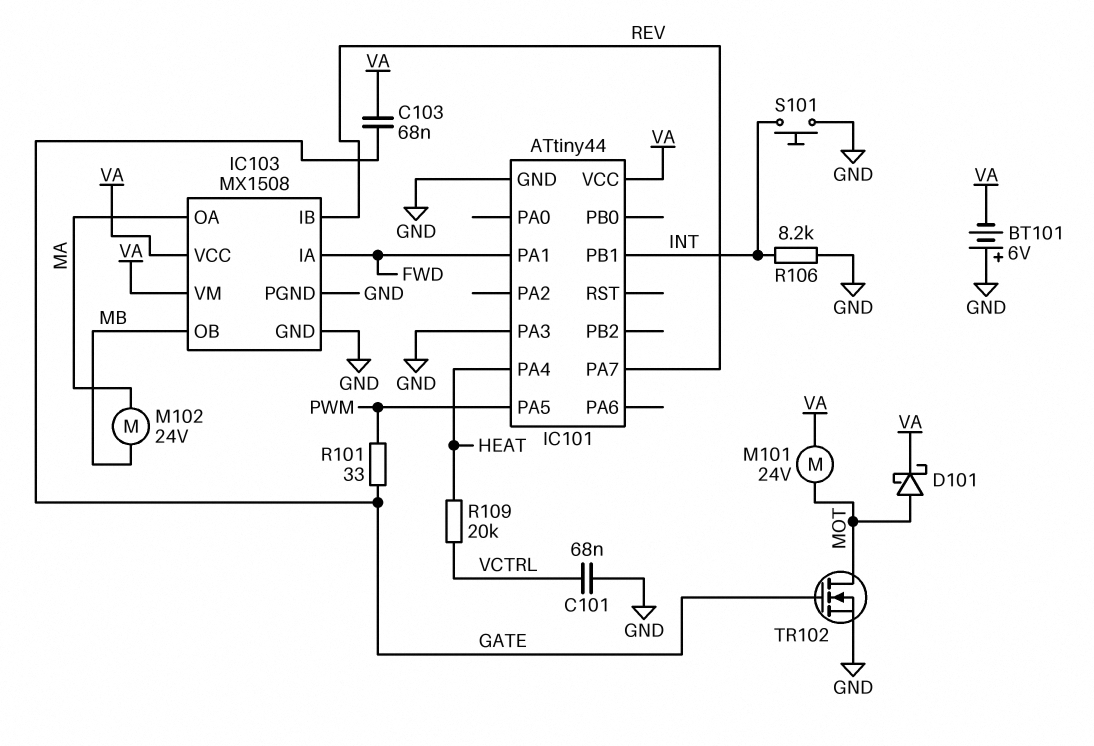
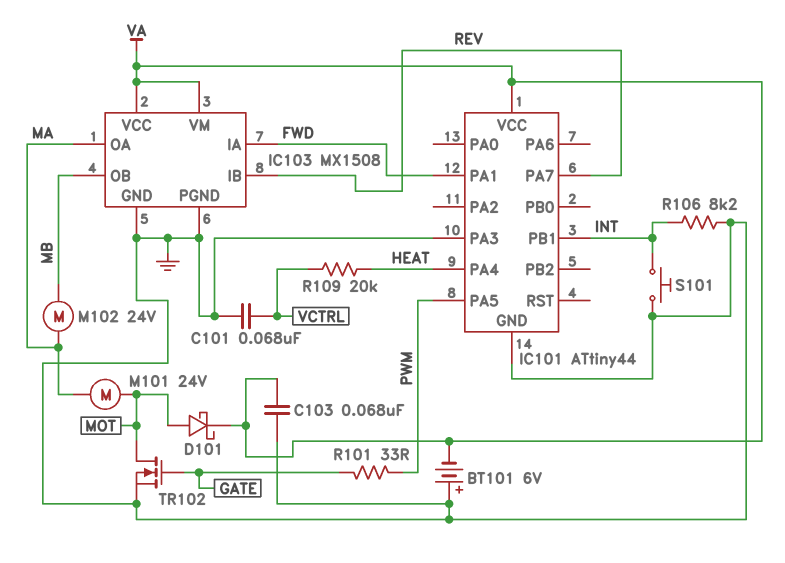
C103: 68nF (GATE, VA) -> 68nF (GND, VA)
M101: motor 24V (MOT, VA) -> motor 24V (MA, MOT)

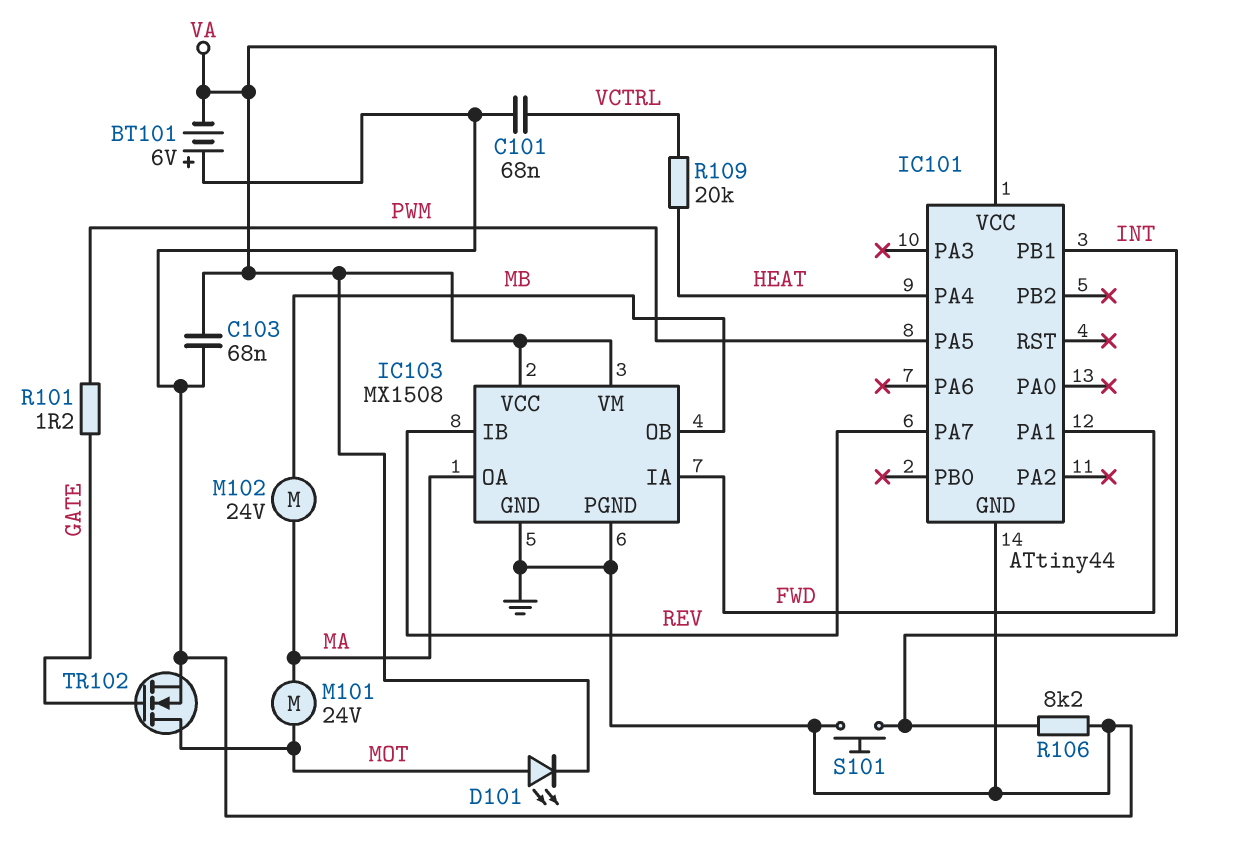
D101: schottky (A MOT, K VA) -> LED (A MOT, K VA)
IC101 pin PA3: GND -> none
R101: 33 (GATE, PWM) -> 1.2 (GATE, PWM)

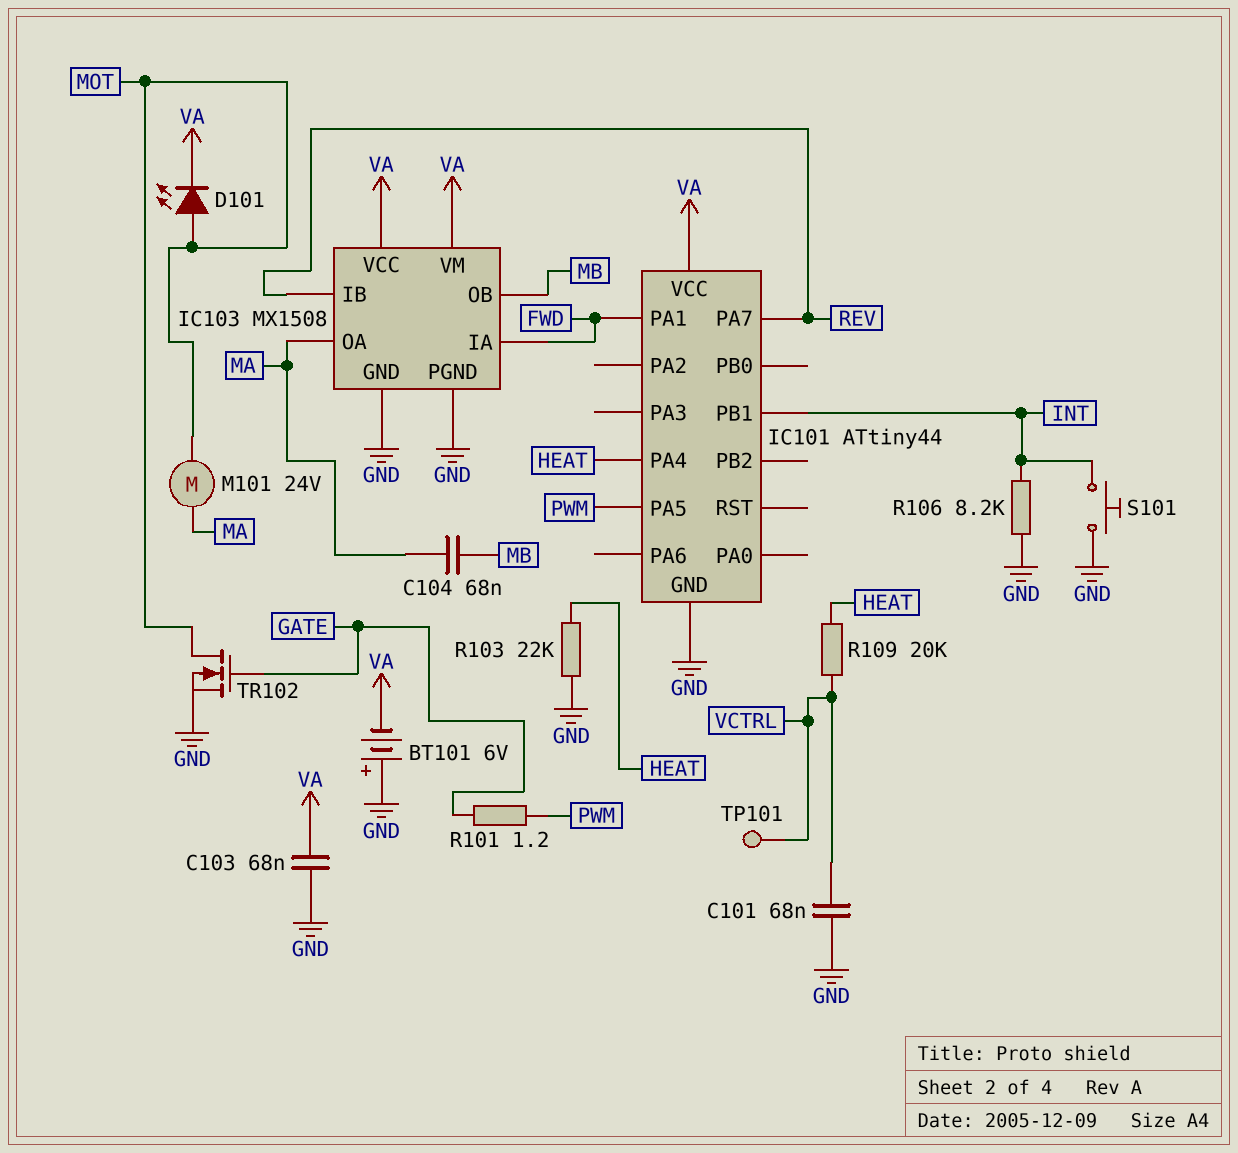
C104: none -> 68nF (MA, MB)
M102: motor 24V (MA, MB) -> none
R103: none -> 22k (GND, HEAT)
TP101: none -> test point (VCTRL)

